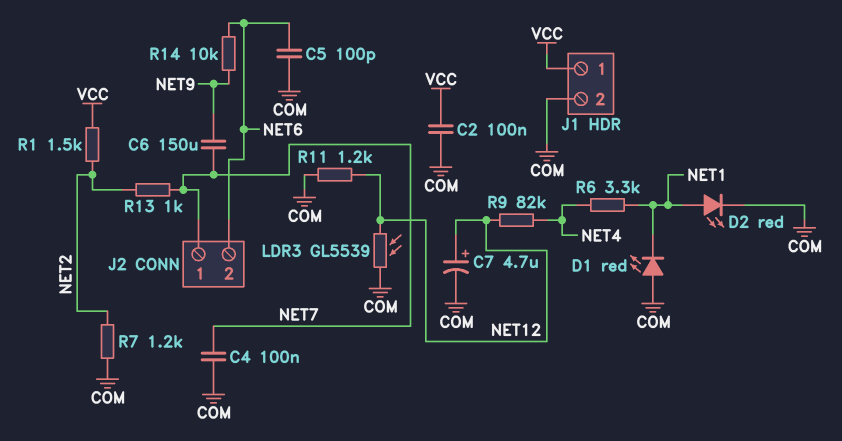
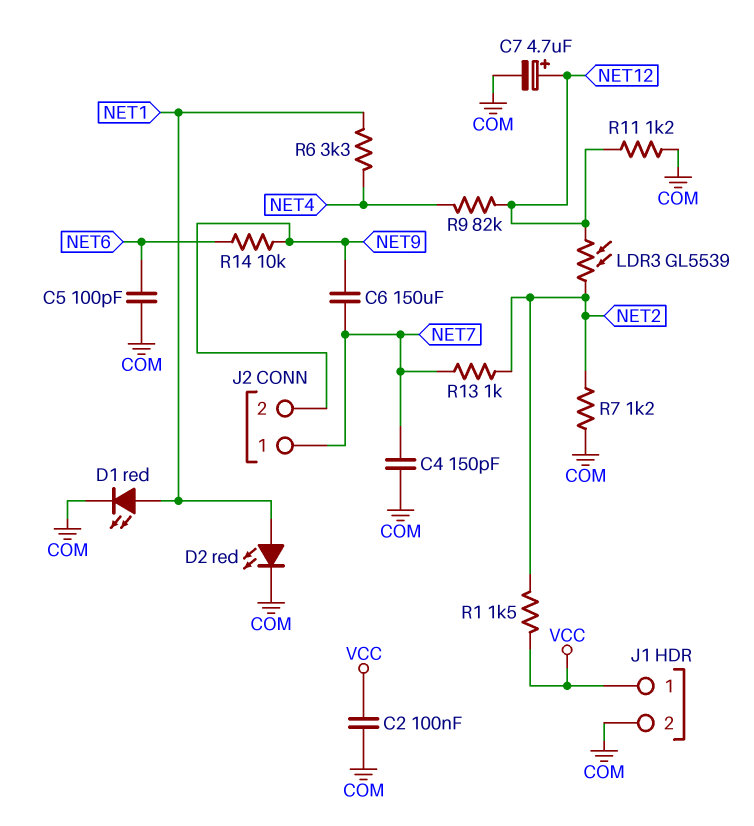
C4: 100nF (COM, NET7) -> 150pF (COM, NET7)
D1: LED red (A COM, K NET1) -> LED red (A NET1, K COM)
J2 pin 2: NET6 -> NET9
LDR3: GL5539 (COM, NET12) -> GL5539 (NET2, NET12)

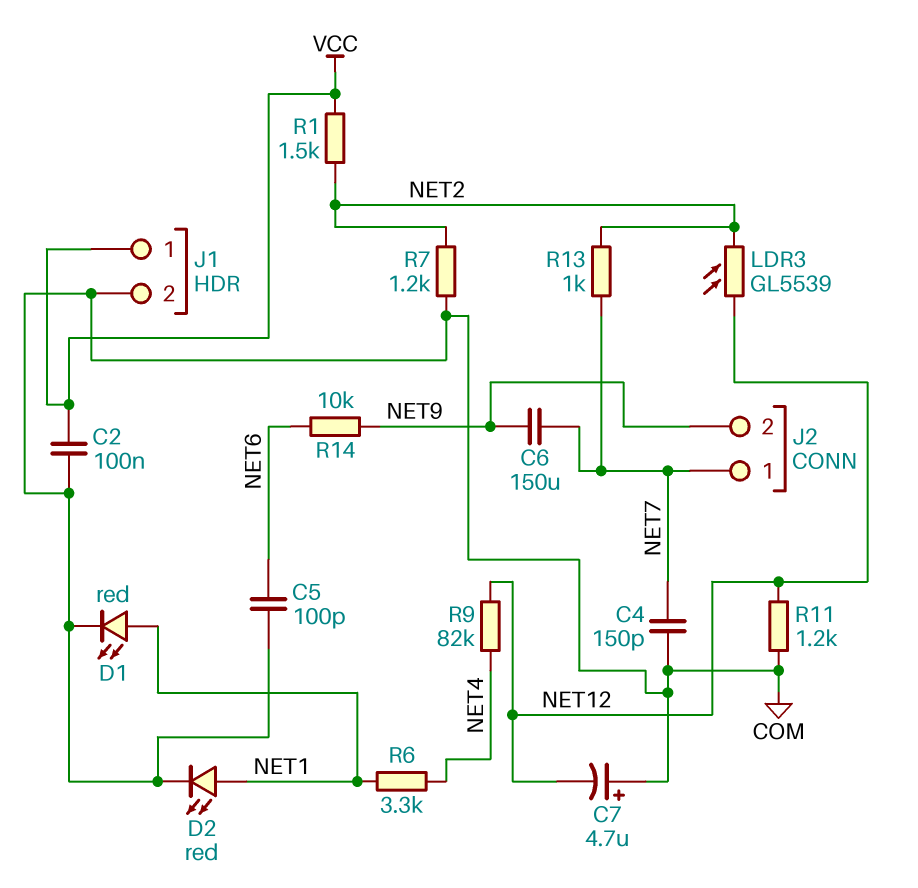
C7: 4.7uF (plus NET12, minus COM) -> 4.7uF (plus COM, minus NET12)

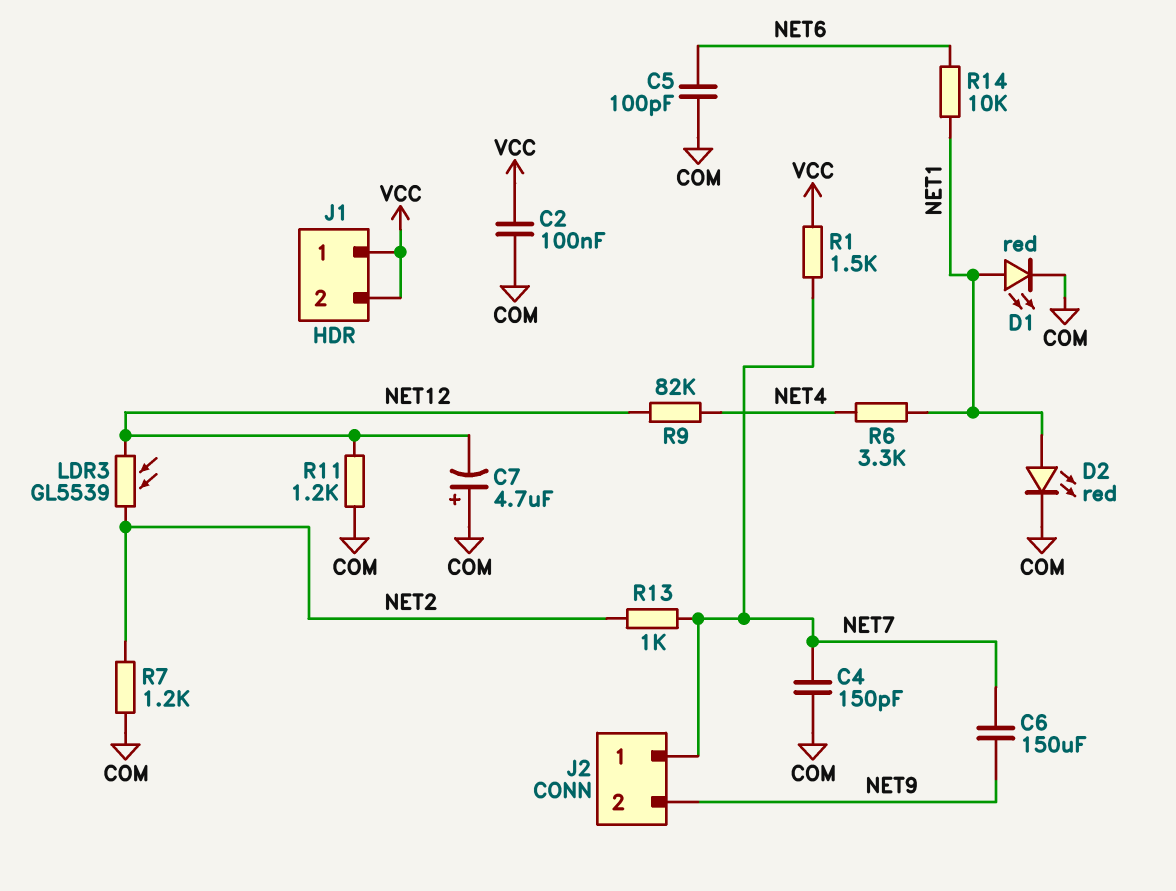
J1 pin 2: COM -> VCC
R1: 1.5k (NET2, VCC) -> 1.5k (NET7, VCC)
R14: 10k (NET6, NET9) -> 10k (NET1, NET6)

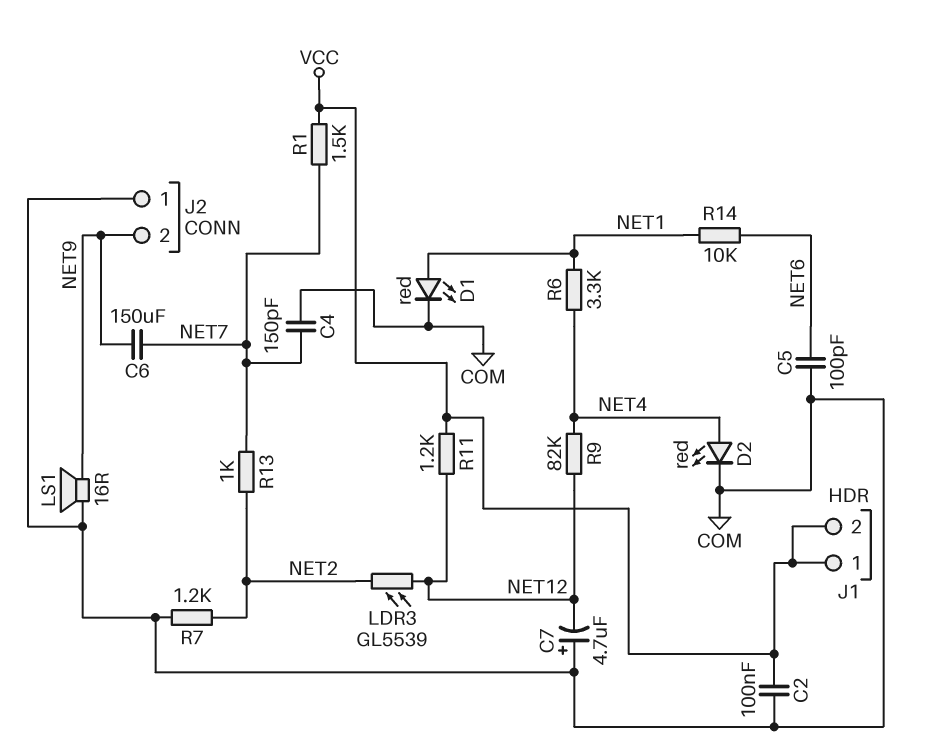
D2: LED red (A NET1, K COM) -> LED red (A NET4, K COM)
J2 pin 1: NET7 -> COM
LS1: none -> speaker 16R (COM, NET9)
R11: 1.2k (COM, NET12) -> 1.2k (NET12, VCC)

